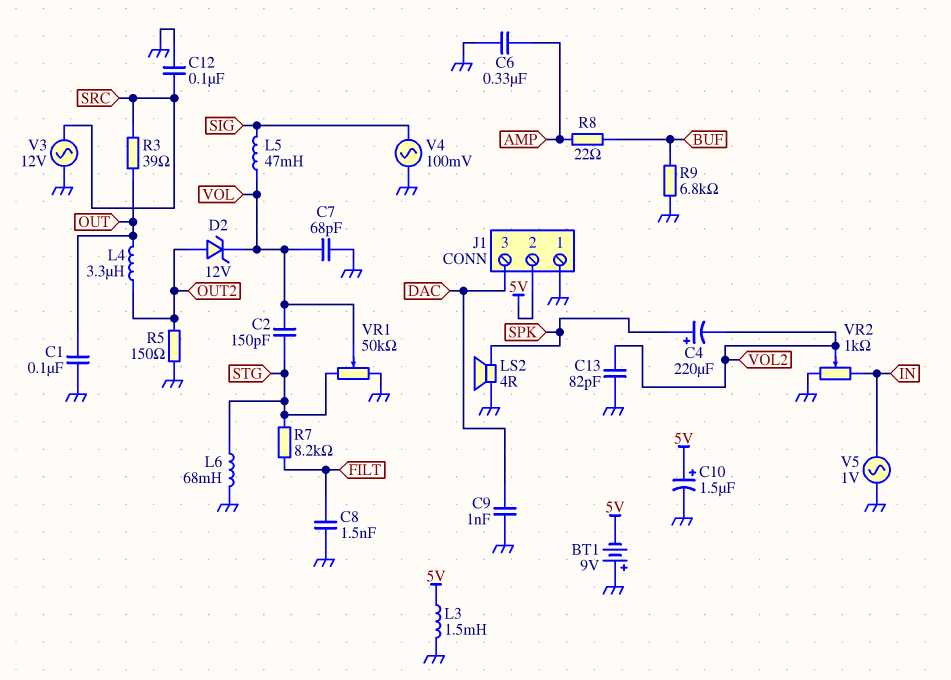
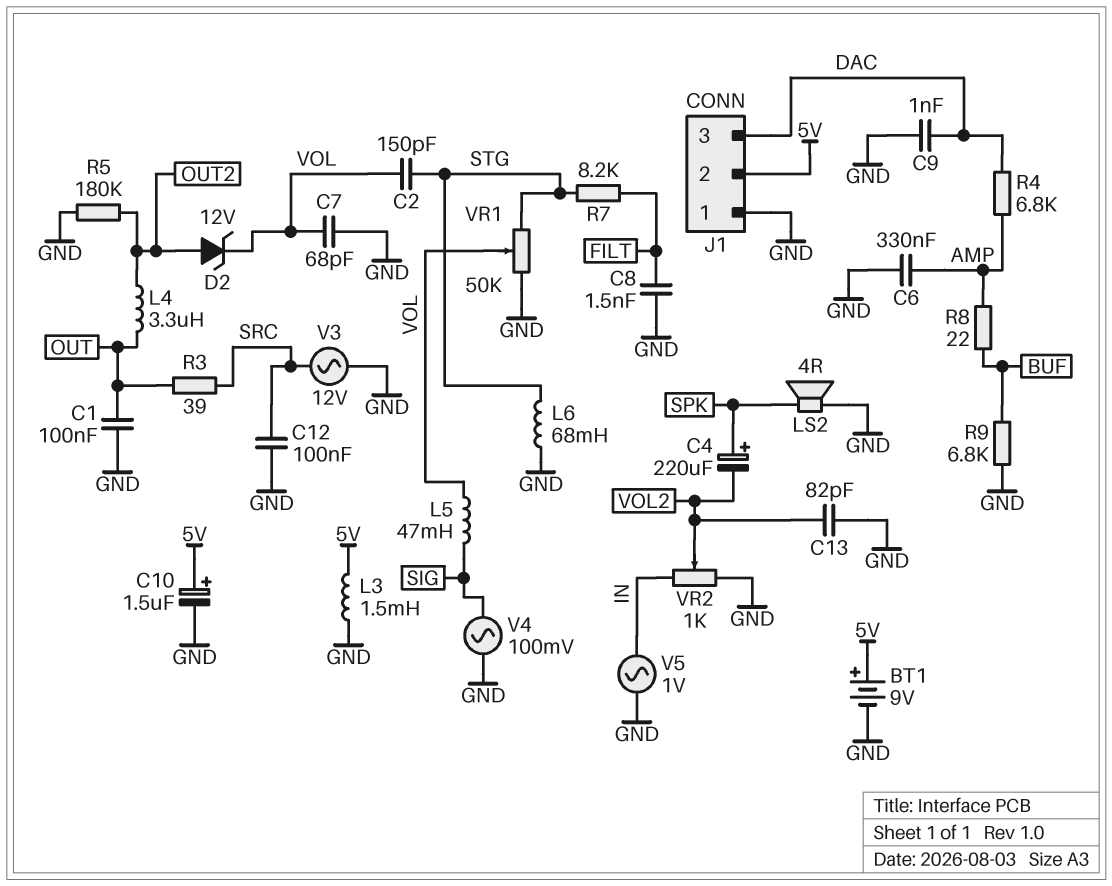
BT1: 9V (plus GND, minus 5V) -> 9V (plus 5V, minus GND)
R4: none -> 6.8k (AMP, DAC)
R5: 150 (GND, OUT2) -> 180k (GND, OUT2)

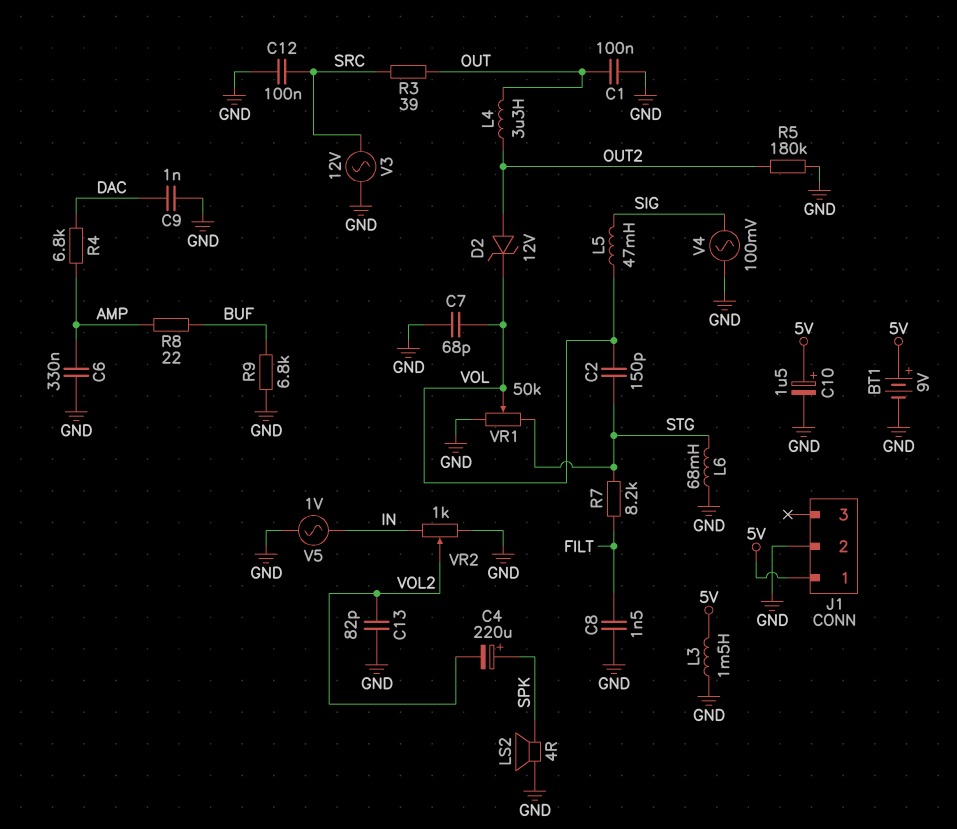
J1 pin 1: GND -> 5V
J1 pin 2: 5V -> GND
J1 pin 3: DAC -> none

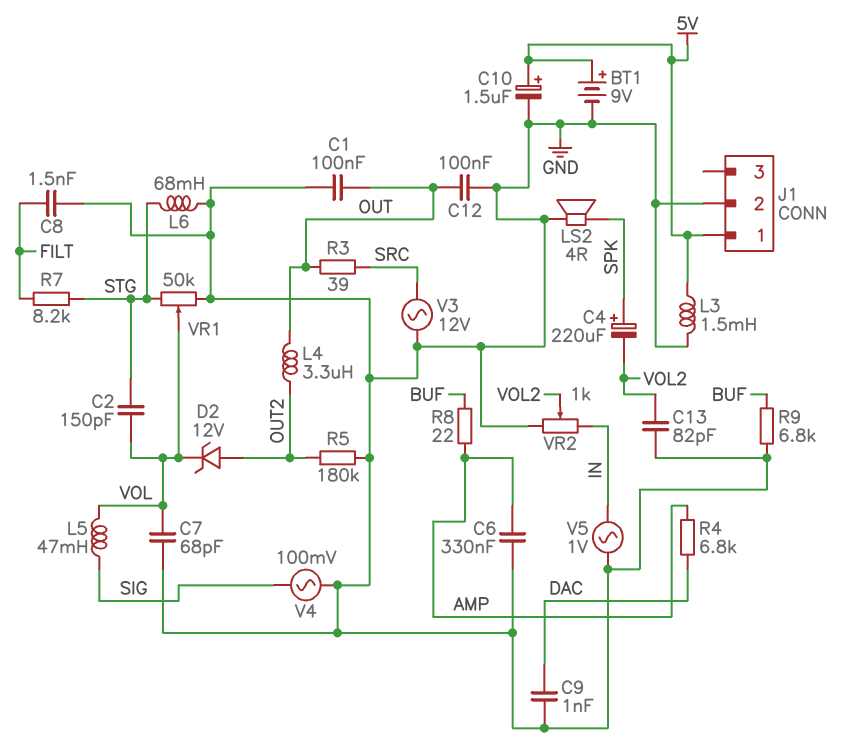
C12: 100nF (GND, SRC) -> 100nF (GND, OUT)

